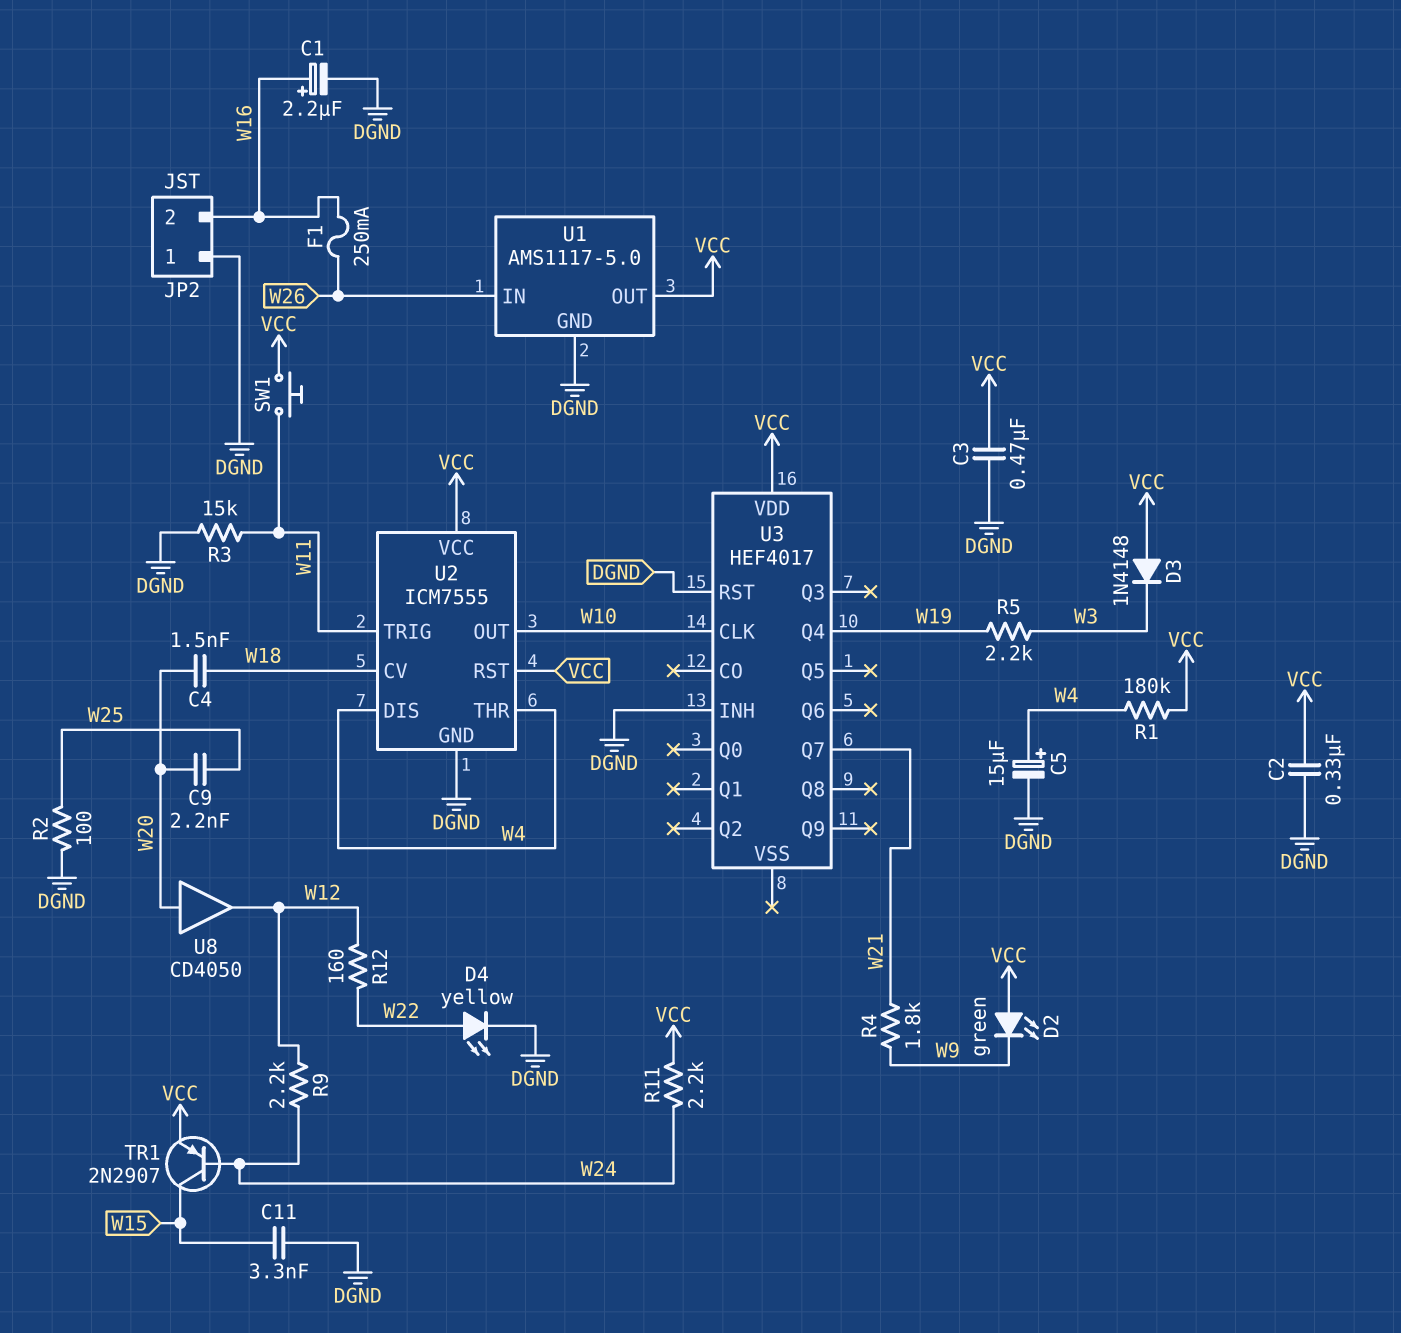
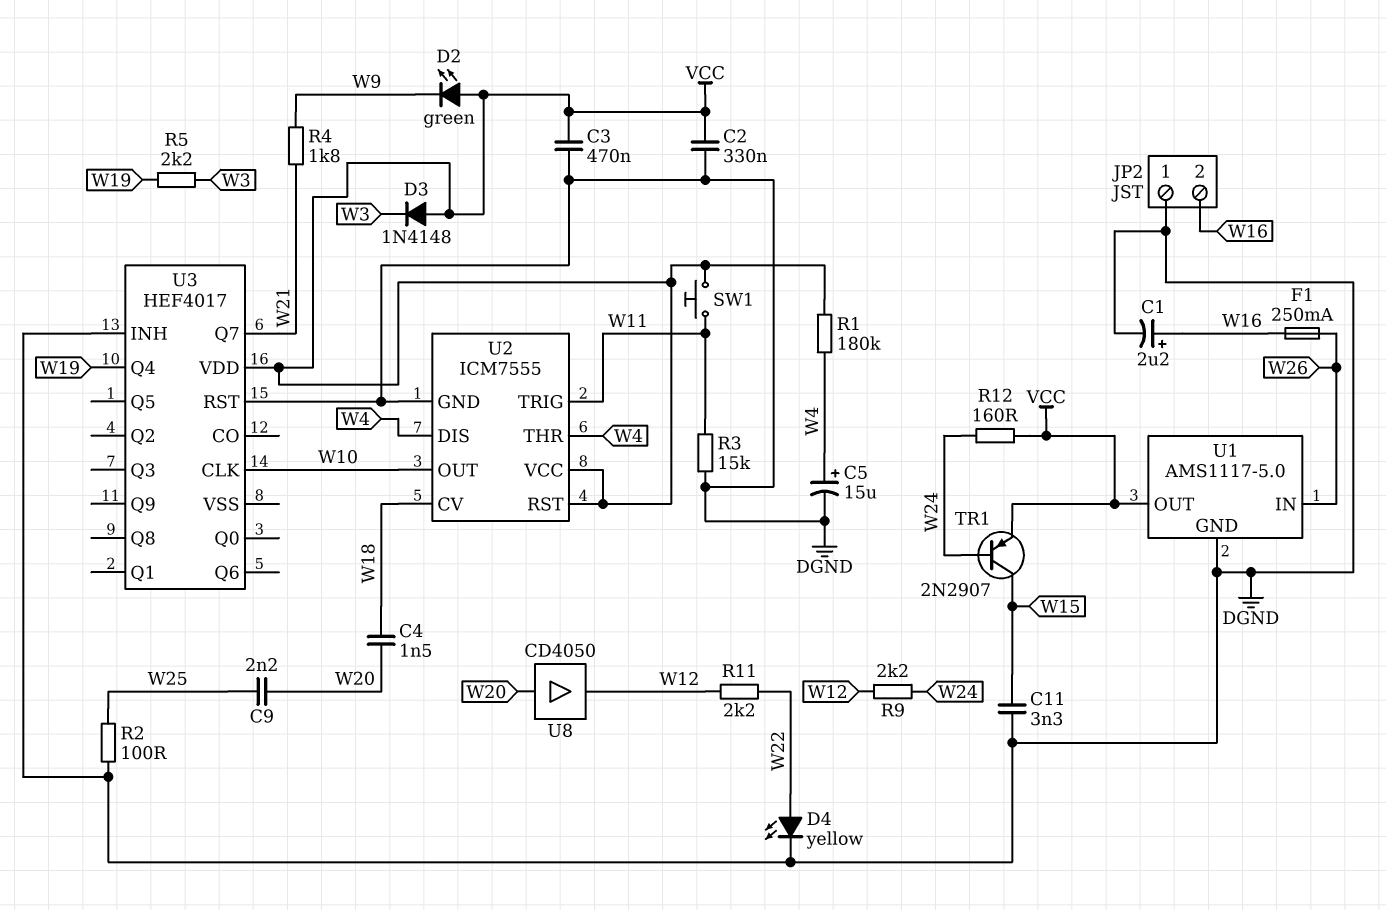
R11: 2.2k (VCC, W24) -> 2.2k (W12, W22)
R12: 160 (W12, W22) -> 160 (VCC, W24)

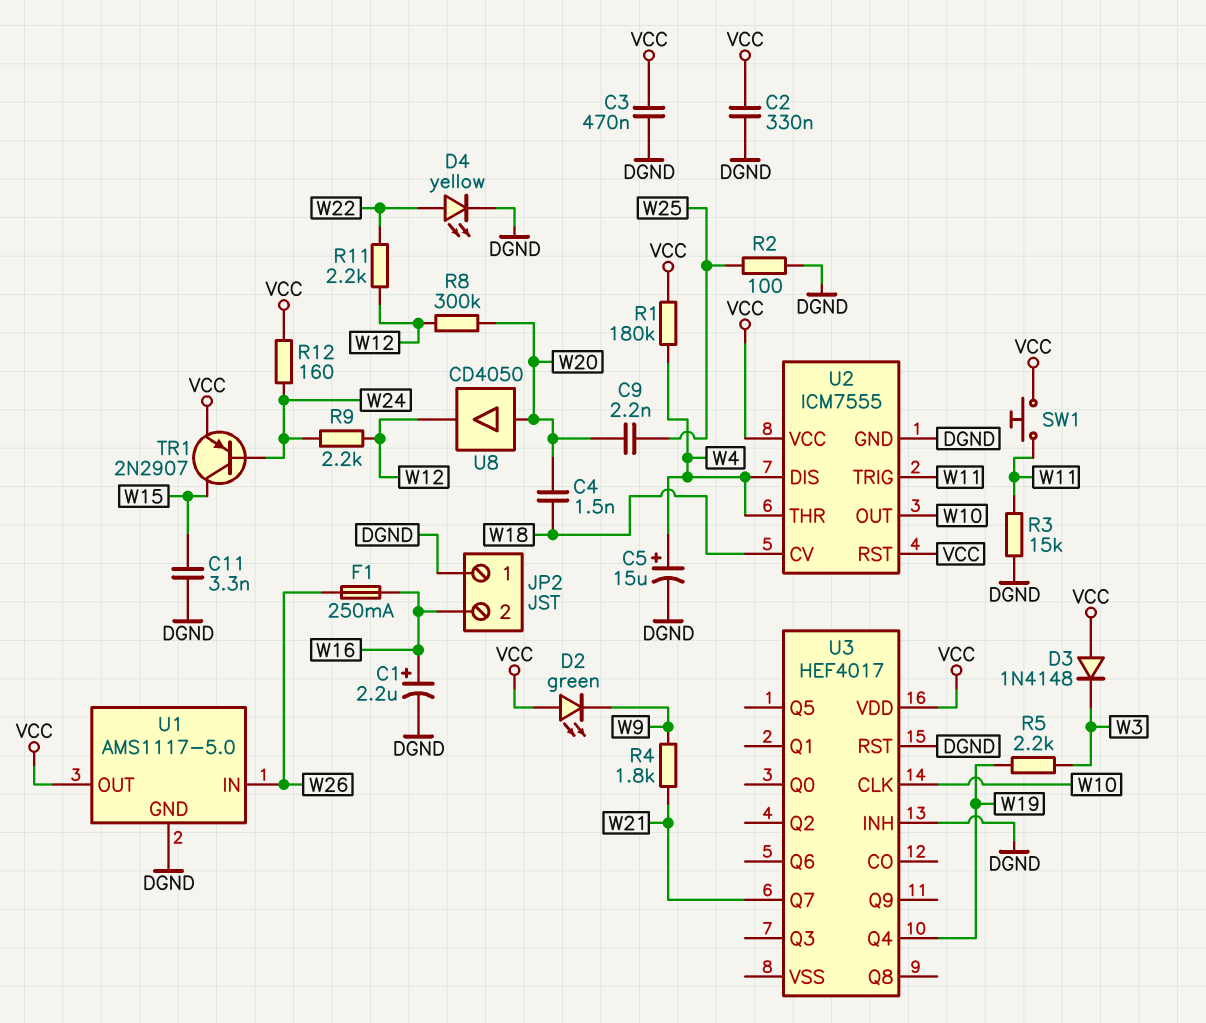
R8: none -> 300k (W12, W20)

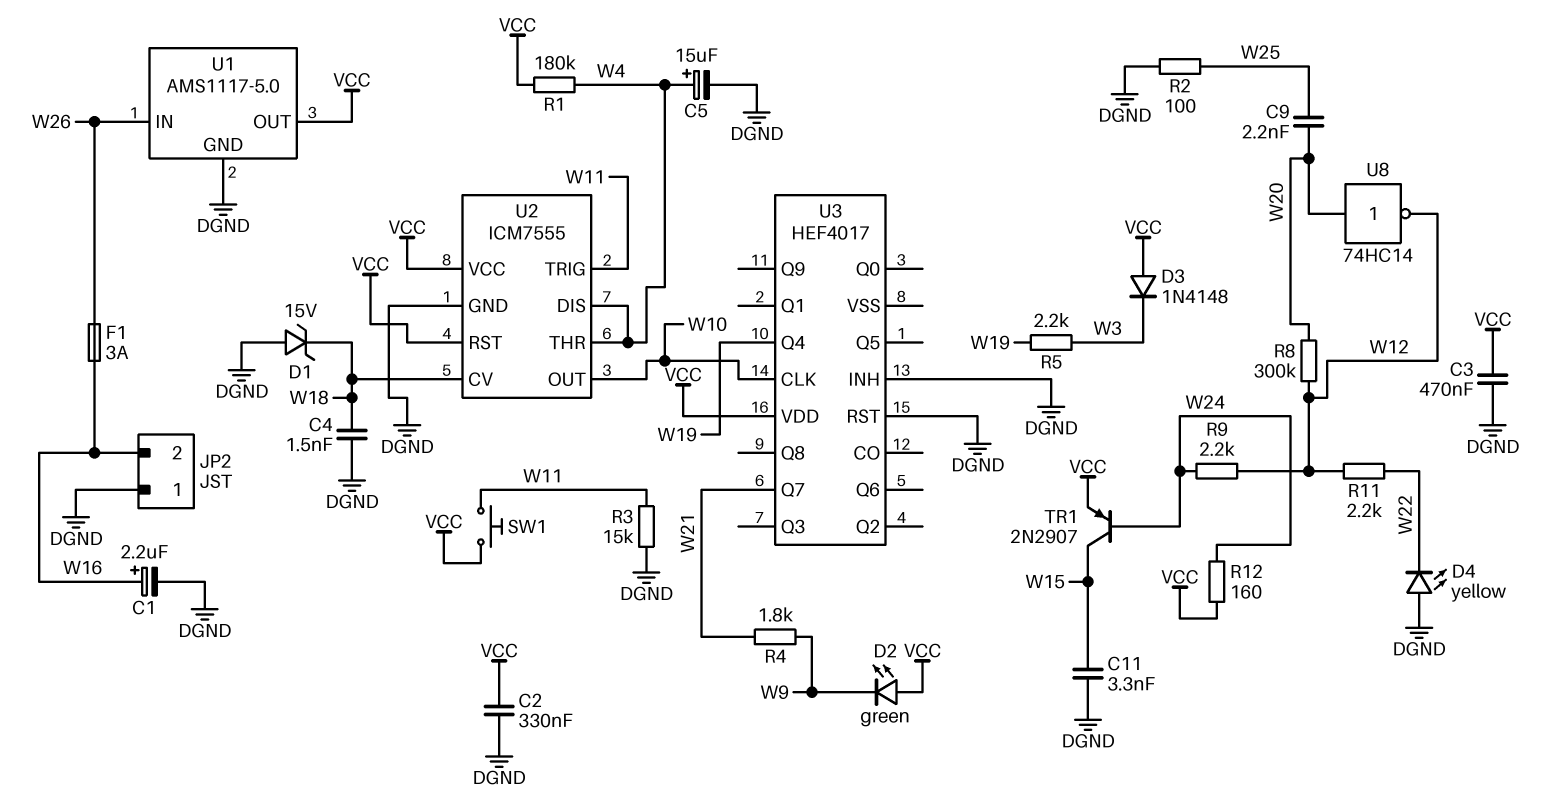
C4: 1.5nF (W18, W20) -> 1.5nF (DGND, W18)
D1: none -> zener 15V (A DGND, K W18)
D4: LED yellow (A W22, K DGND) -> LED yellow (A DGND, K W22)
F1: 250mA (W16, W26) -> 3A (W16, W26)
U8: buffer CD4050 (in W20, out W12) -> NOT 74HC14 (in W20, out W12)

